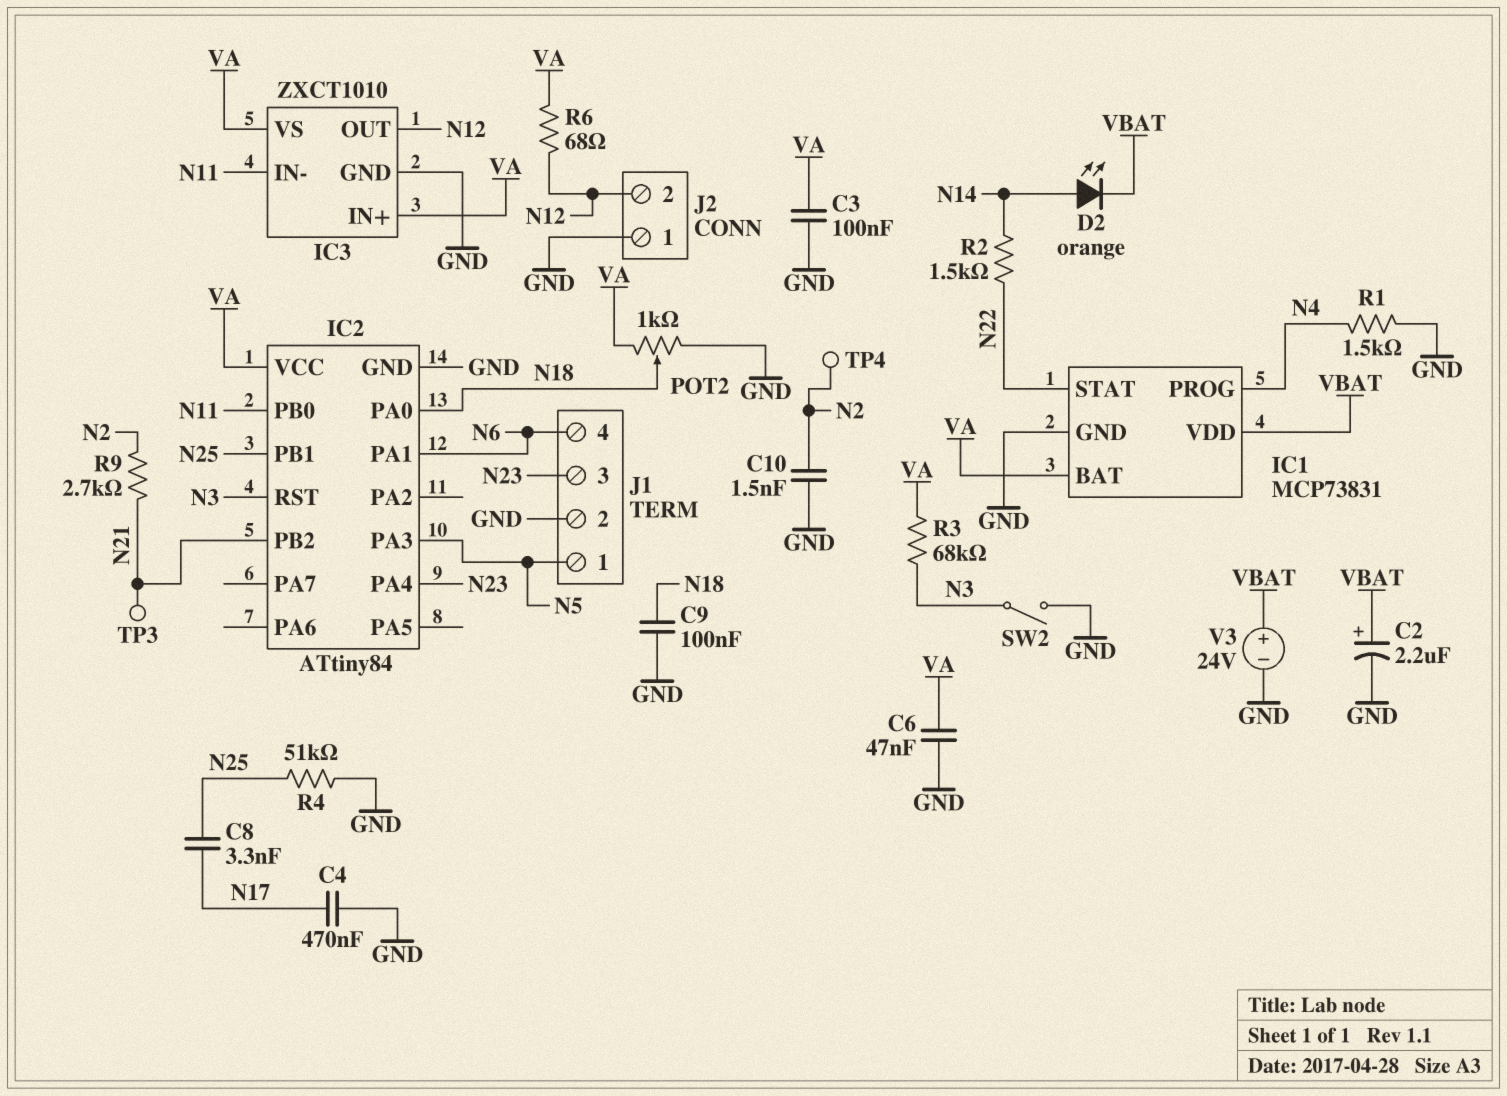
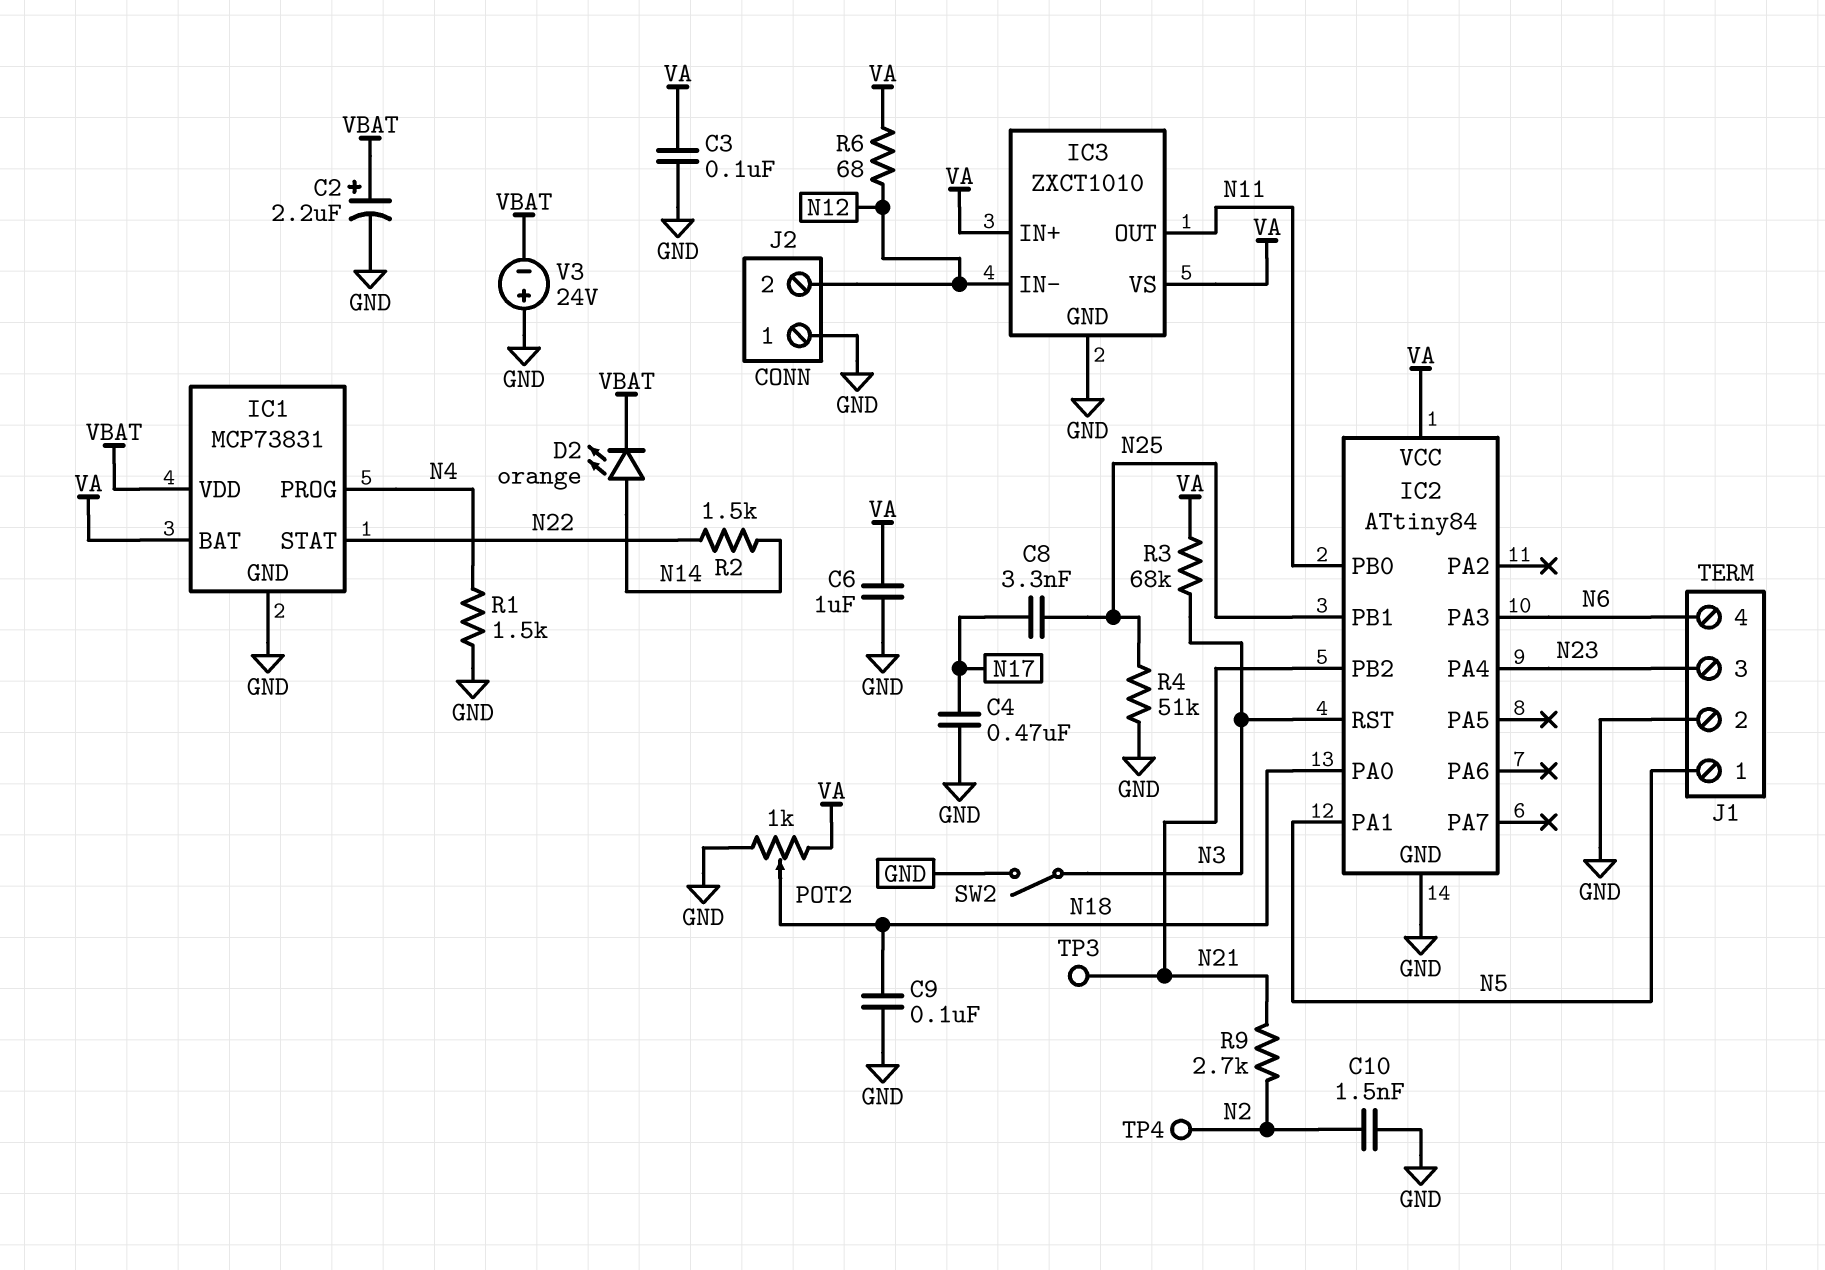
C6: 47nF (GND, VA) -> 1uF (GND, VA)
IC2 pin PA1: N6 -> N5
IC2 pin PA3: N5 -> N6
IC3 pin IN-: N11 -> N12
IC3 pin OUT: N12 -> N11
V3: 24V (plus VBAT, minus GND) -> 24V (plus GND, minus VBAT)

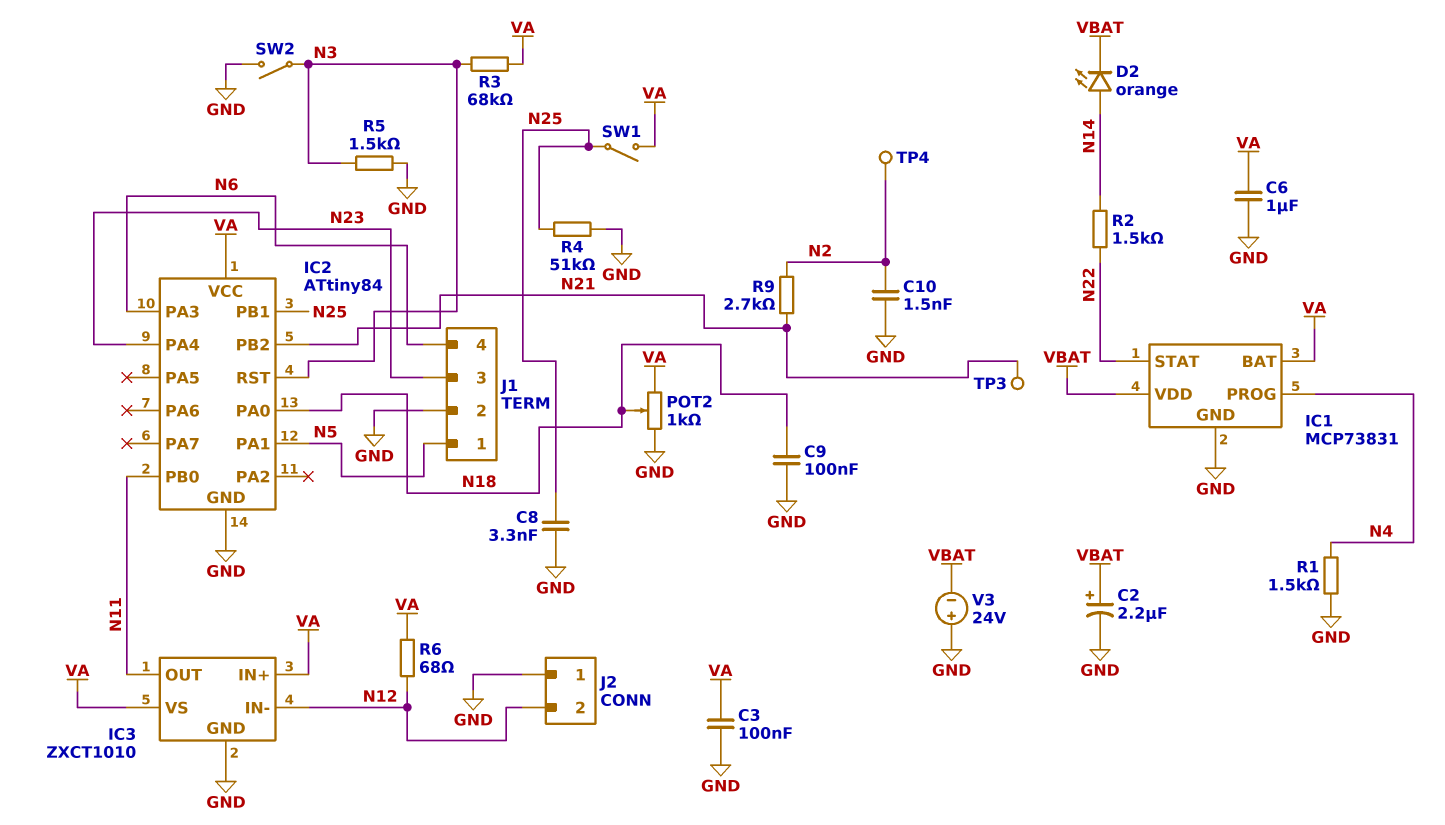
C4: 470nF (GND, N17) -> none
C8: 3.3nF (N17, N25) -> 3.3nF (GND, N25)
R5: none -> 1.5k (GND, N3)
SW1: none -> switch (N25, VA)

